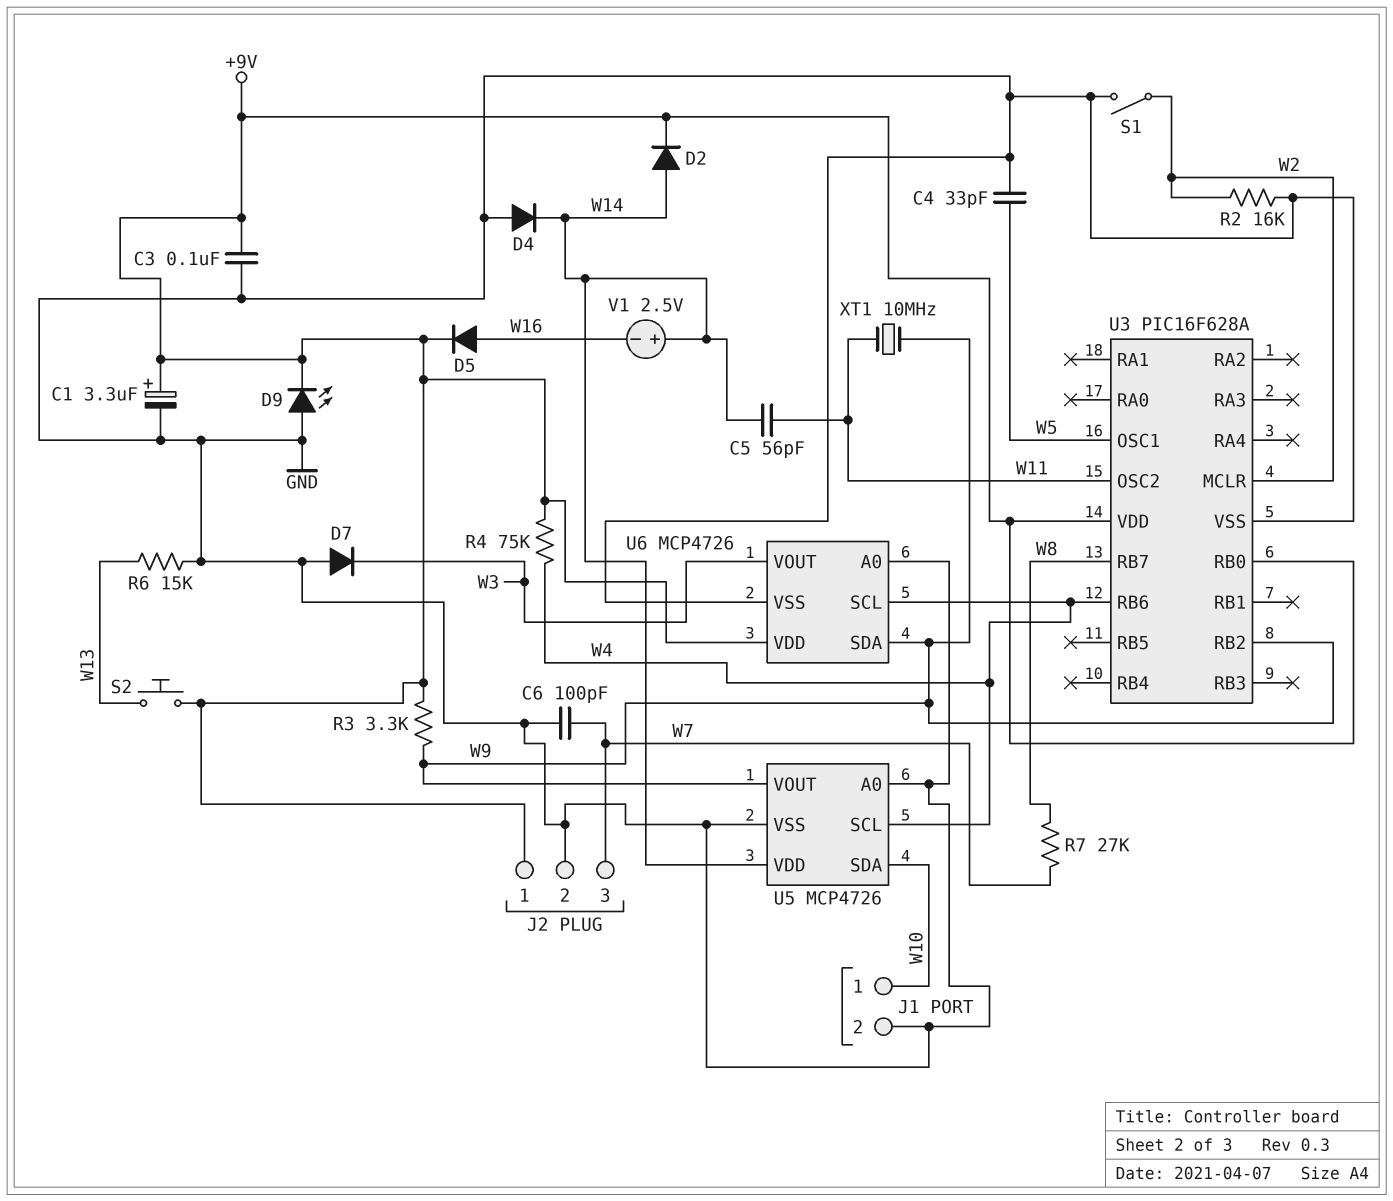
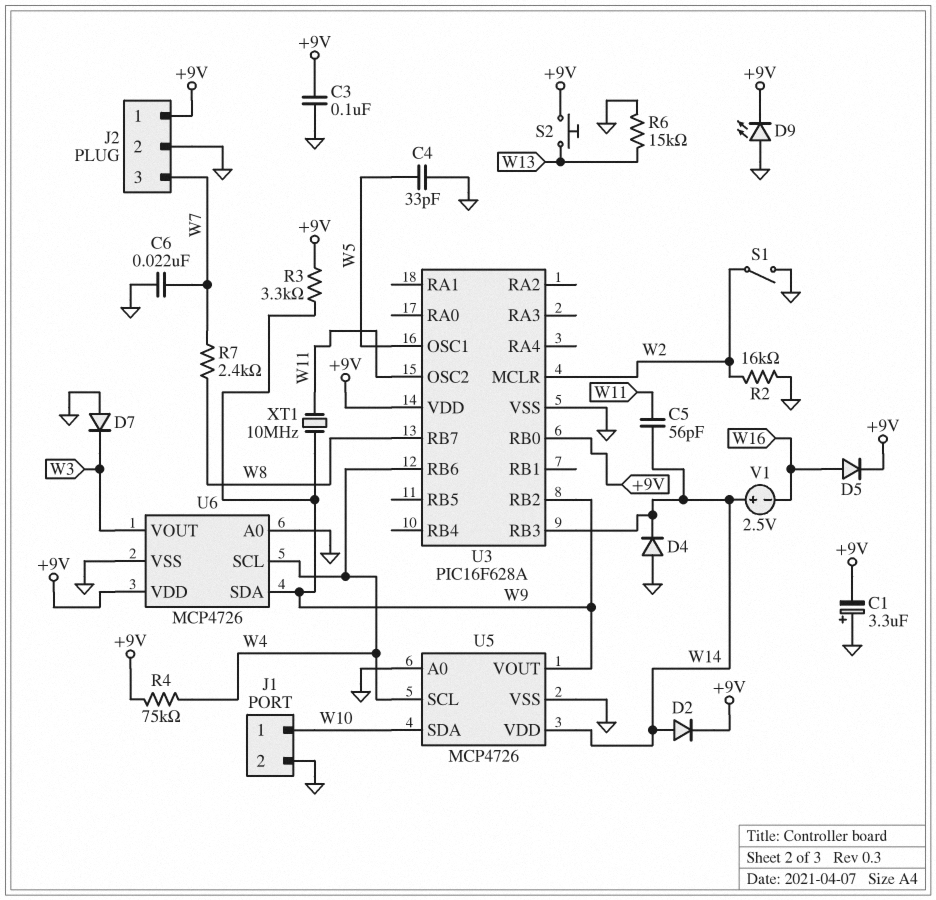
C1: 3.3uF (plus +9V, minus GND) -> 3.3uF (plus GND, minus +9V)
C6: 100pF (GND, W7) -> 22nF (GND, W7)
R7: 27k (W7, W8) -> 2.4k (W7, W8)
U3 pin RB3: none -> W14

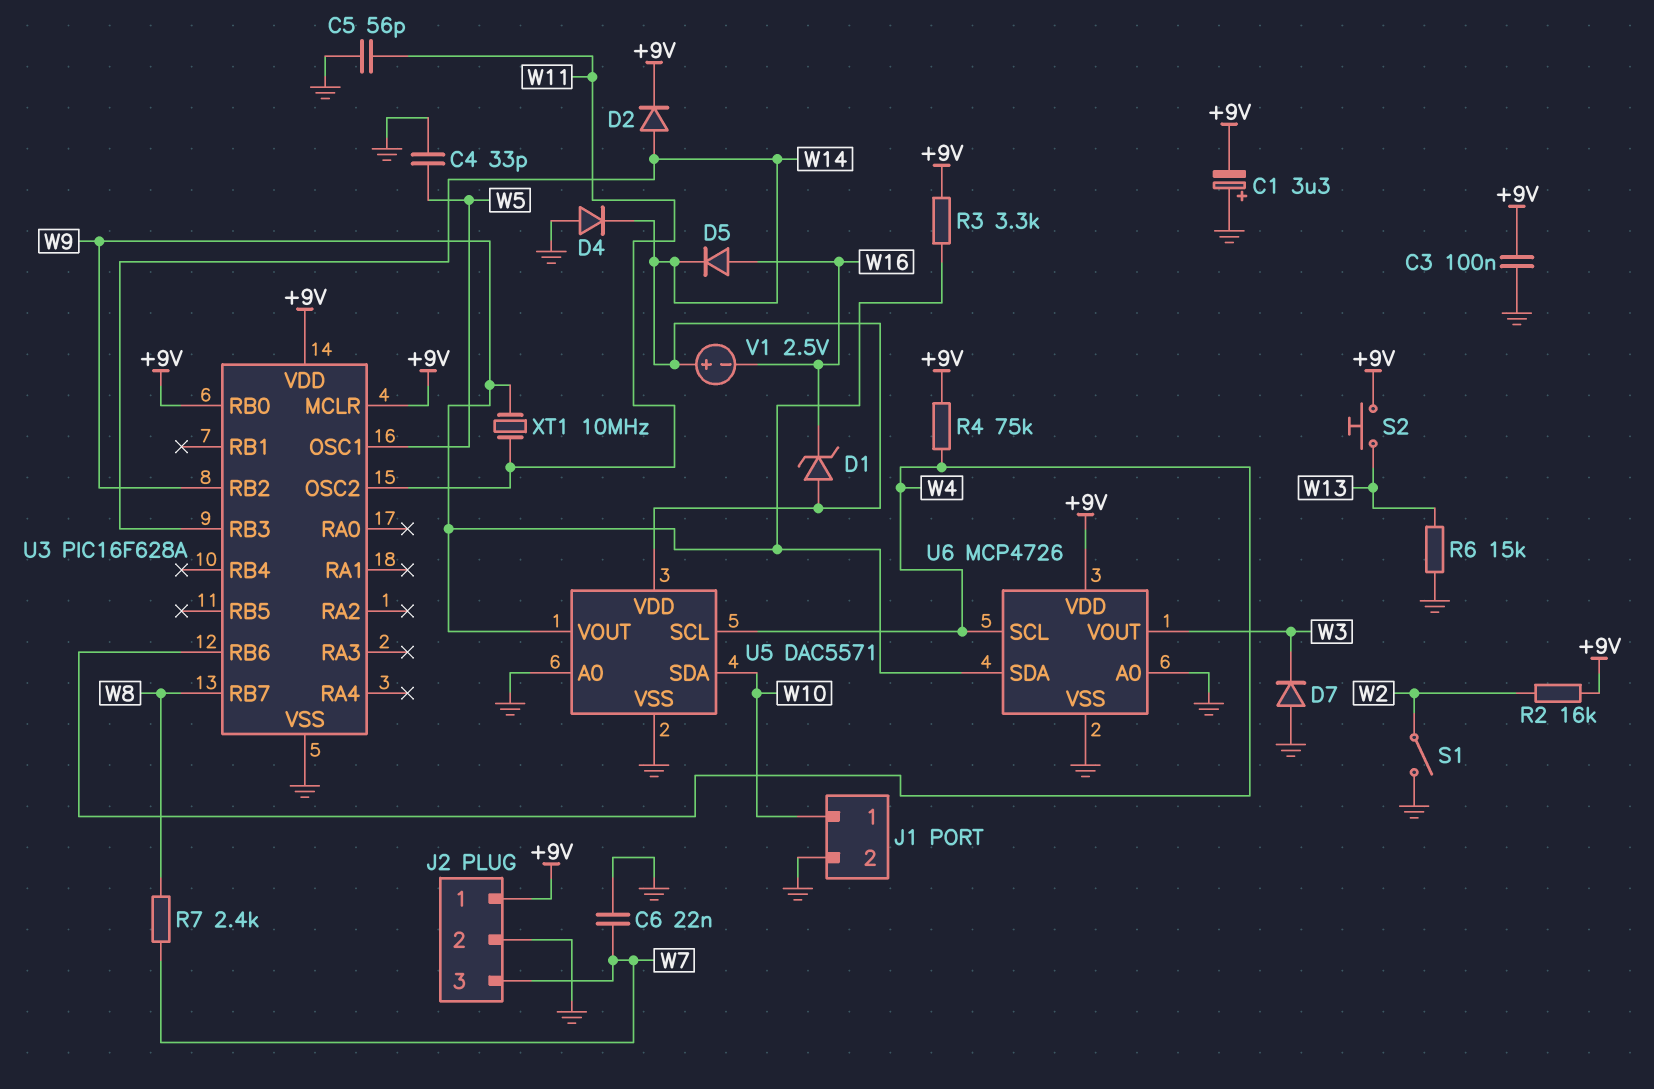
C5: 56pF (W11, W14) -> 56pF (GND, W11)
D1: none -> zener (A W14, K W16)
D5: diode (A W16, K +9V) -> diode (A W16, K W14)
D9: LED (A GND, K +9V) -> none
R2: 16k (GND, W2) -> 16k (+9V, W2)
U3 pin MCLR: W2 -> +9V
U5: MCP4726 -> DAC5571

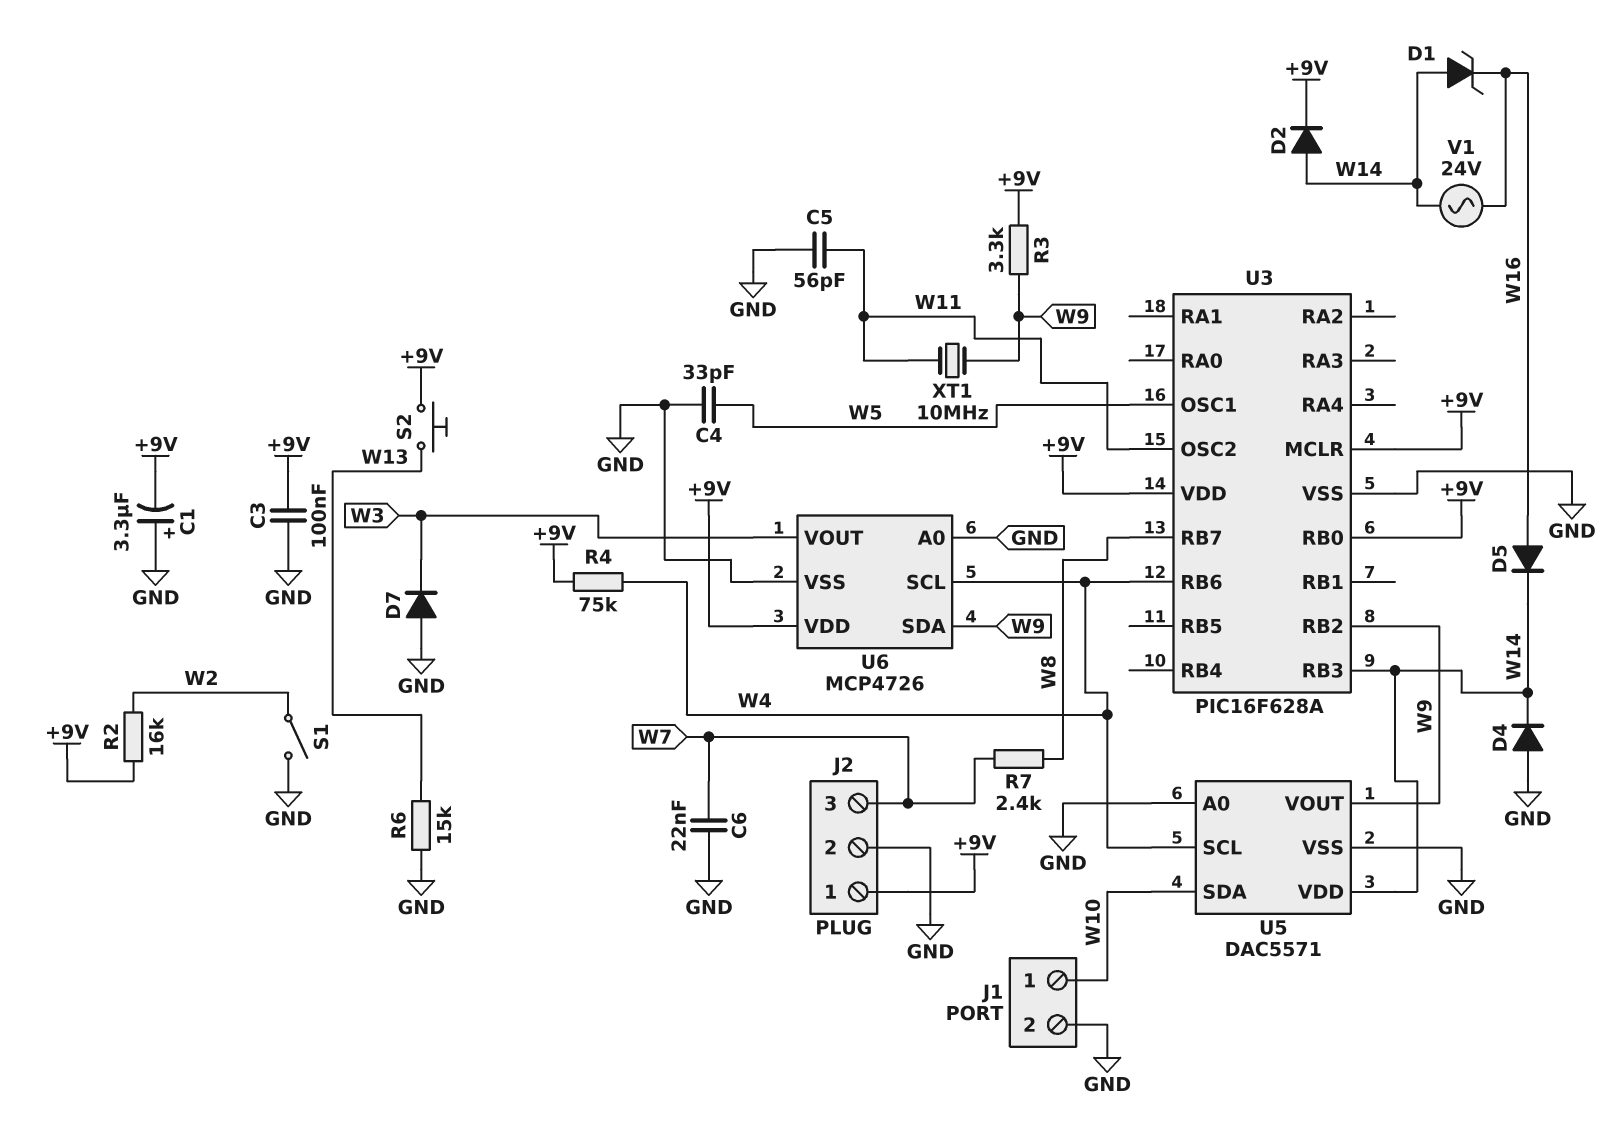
V1: 2.5V (plus W14, minus W16) -> AC 24V (W14, W16)

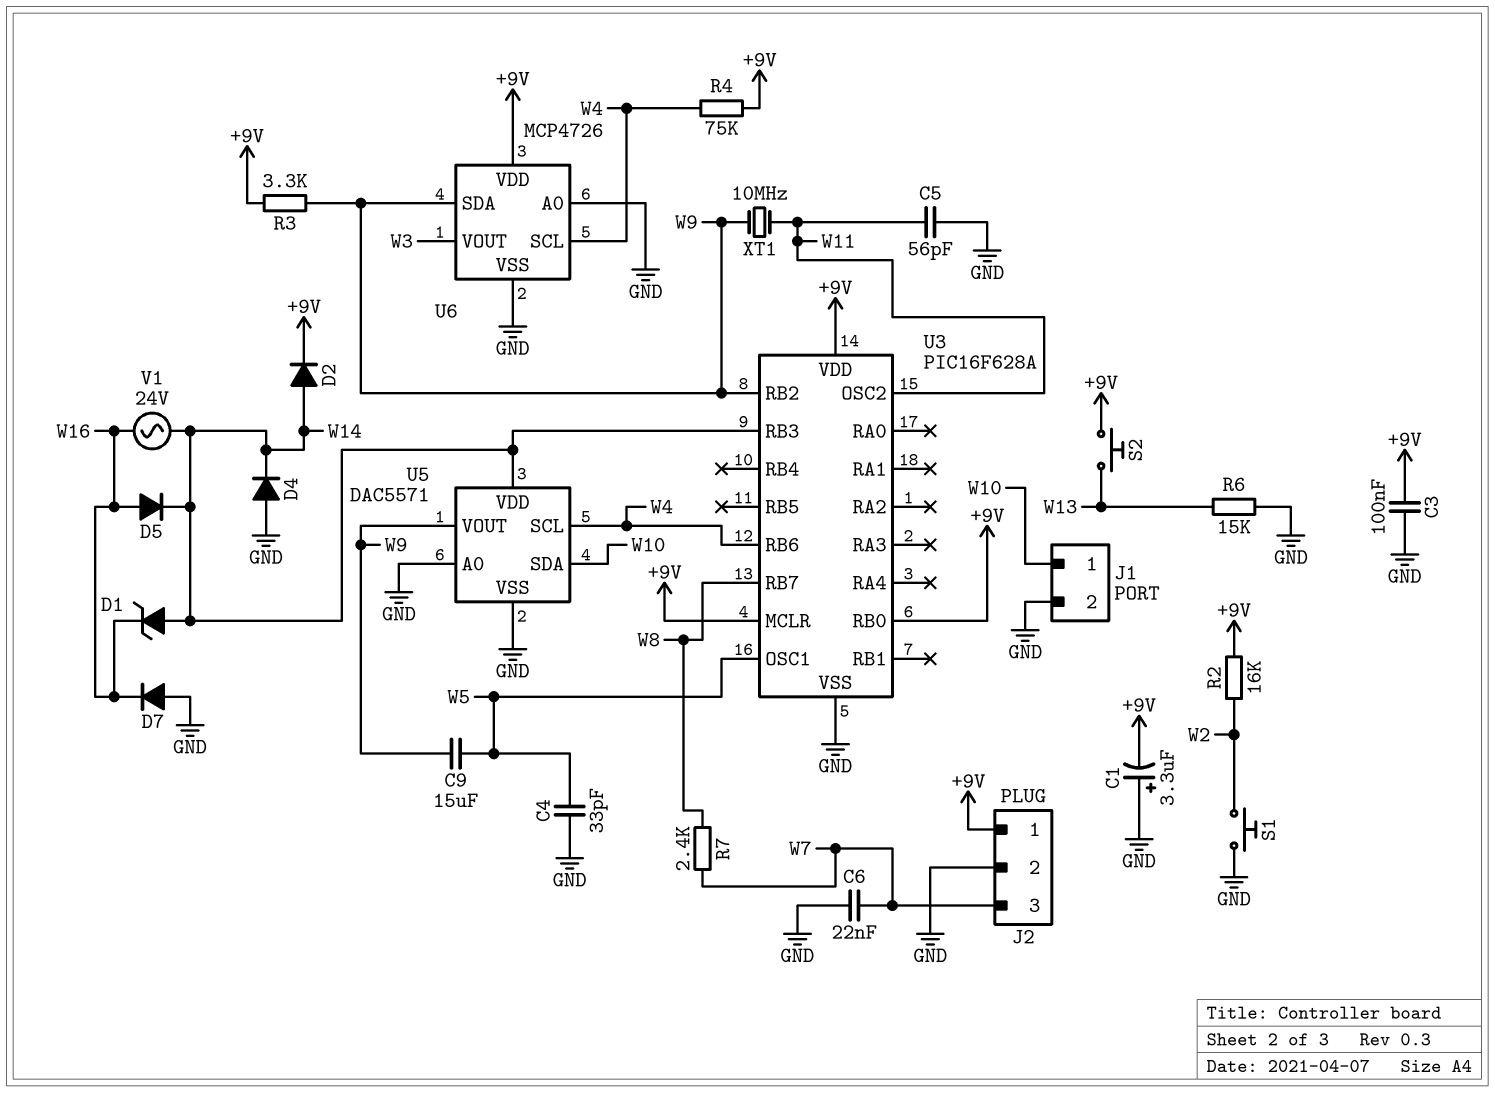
C9: none -> 15uF (W5, W9)
D7: diode (A GND, K W3) -> diode (A GND, K W16)
S1: switch (GND, W2) -> button (GND, W2)

